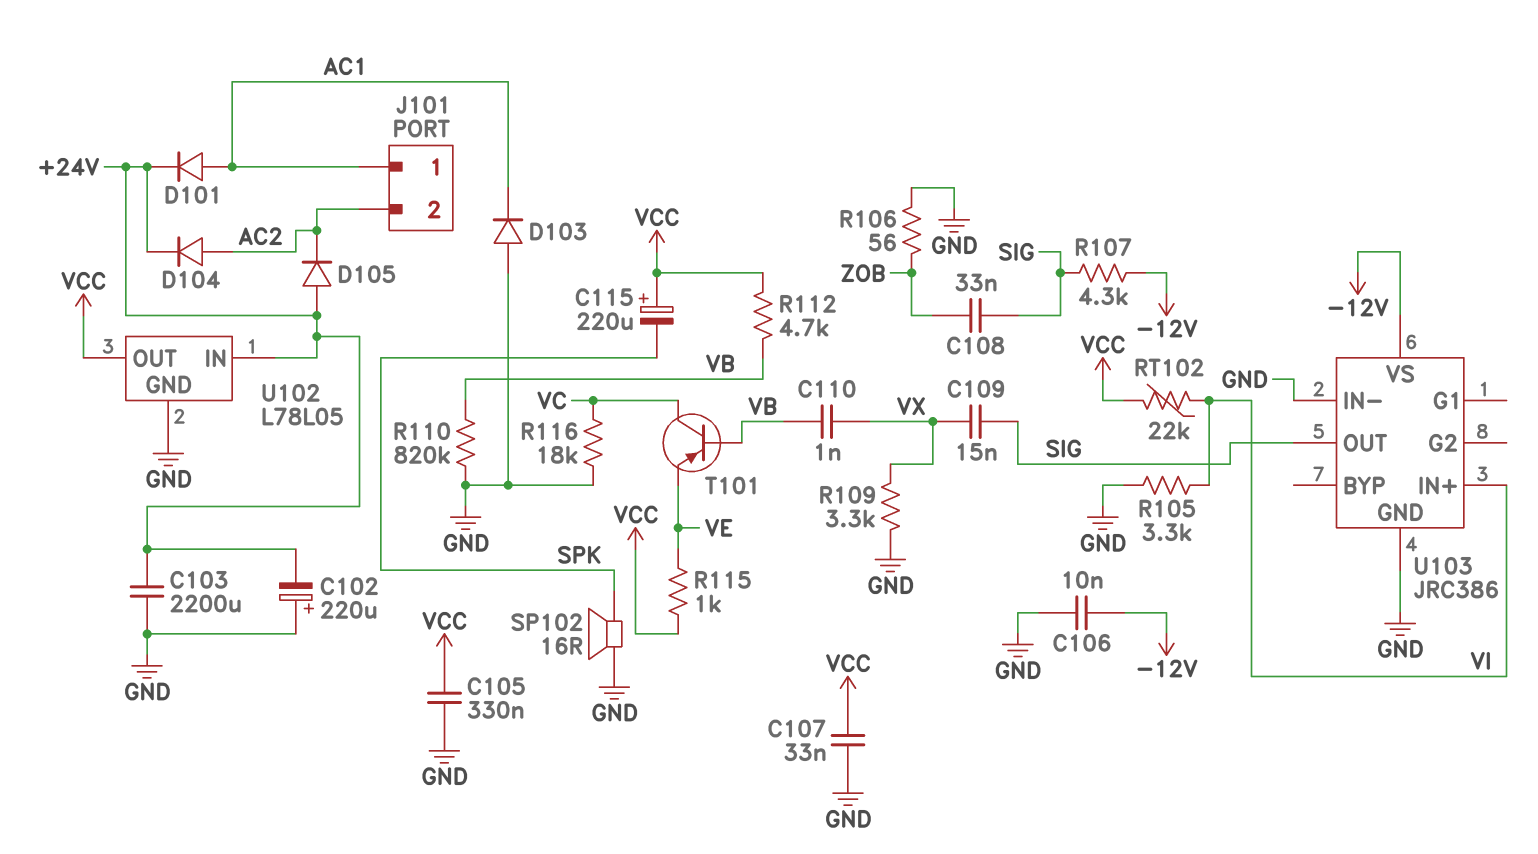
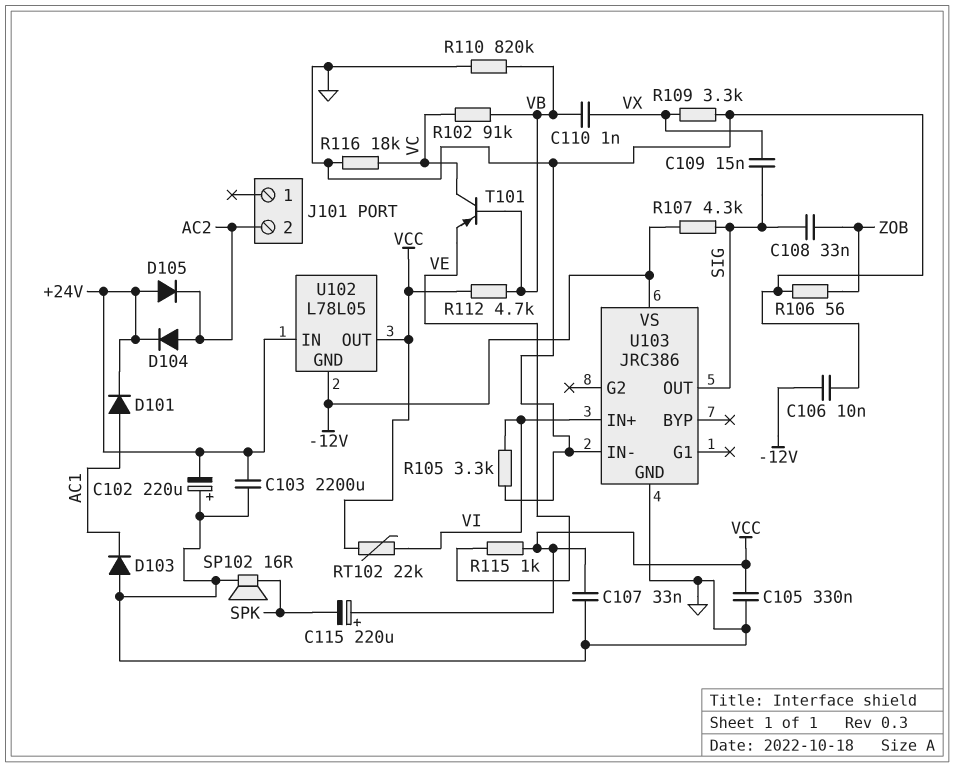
J101 pin 1: AC1 -> none
R102: none -> 91k (VB, VC)
U102 pin GND: GND -> -12V

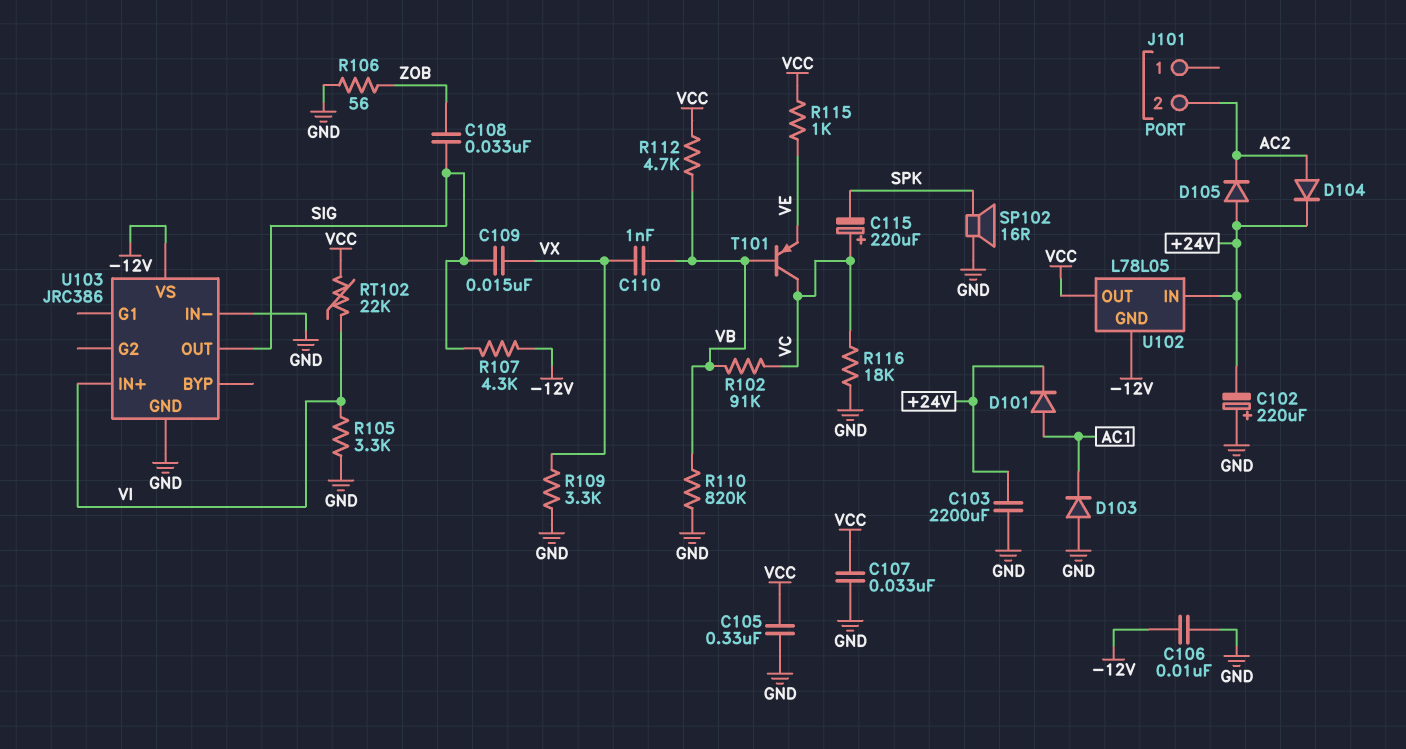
C115: 220uF (plus VCC, minus SPK) -> 220uF (plus VC, minus SPK)

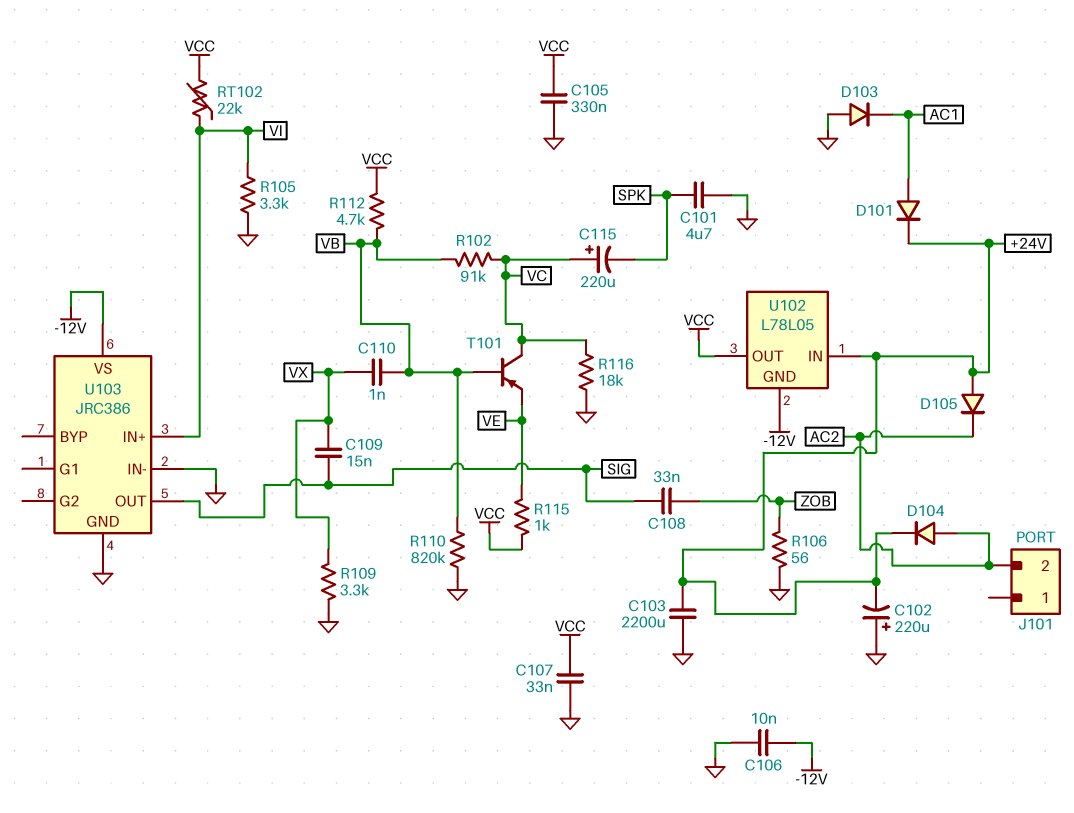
C101: none -> 4.7uF (GND, SPK)
R107: 4.3k (-12V, SIG) -> none
SP102: speaker 16R (GND, SPK) -> none

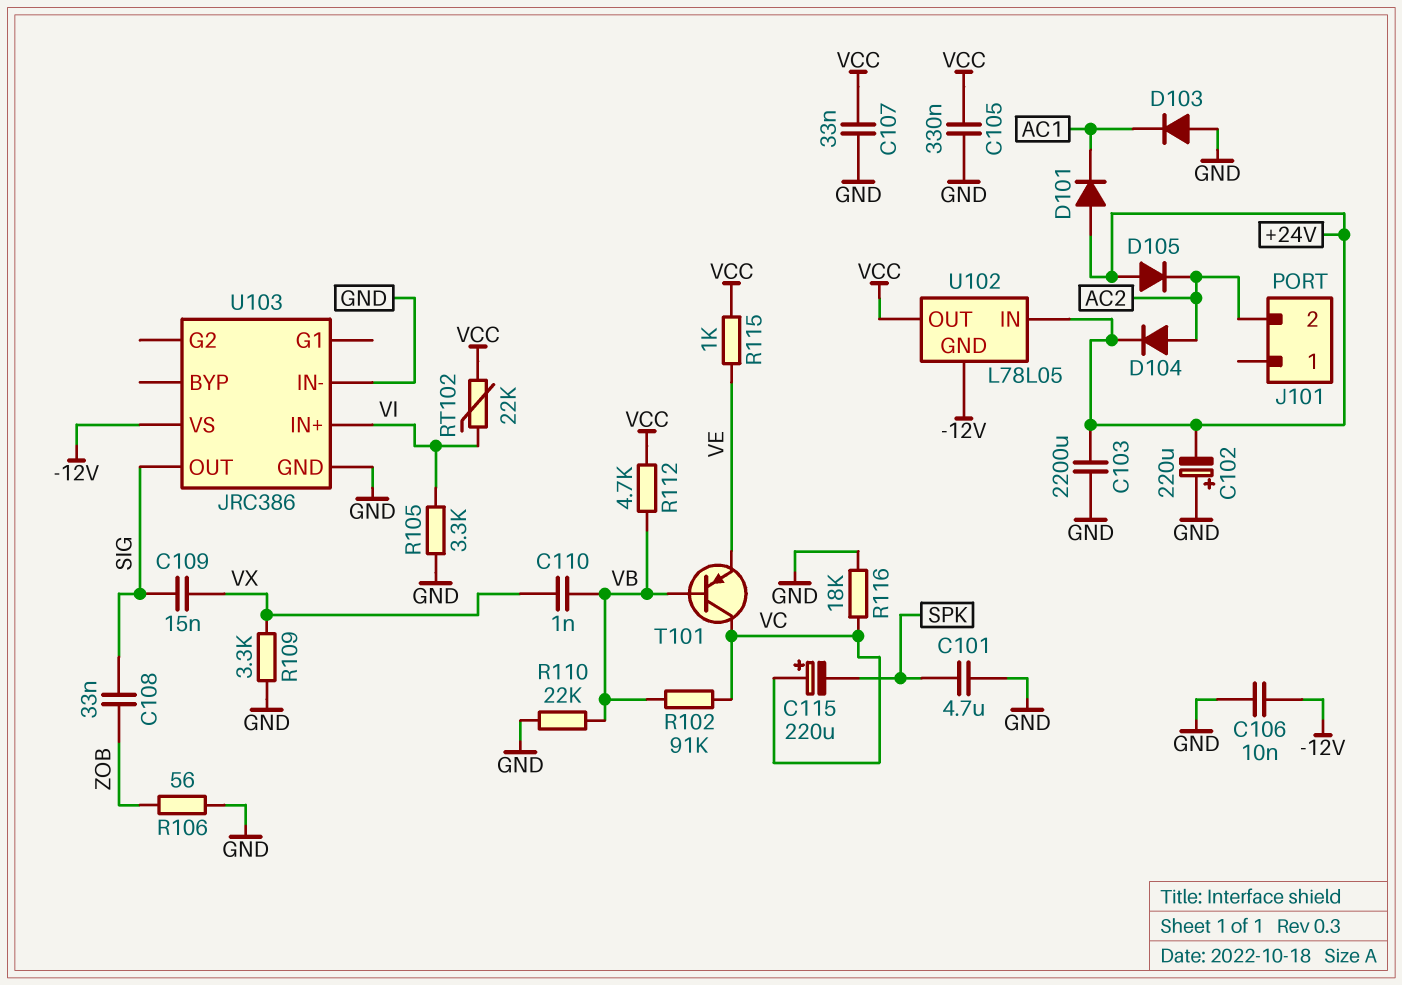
D101: diode (A AC1, K +24V) -> diode (A +24V, K AC1)
R110: 820k (GND, VB) -> 22k (GND, VB)

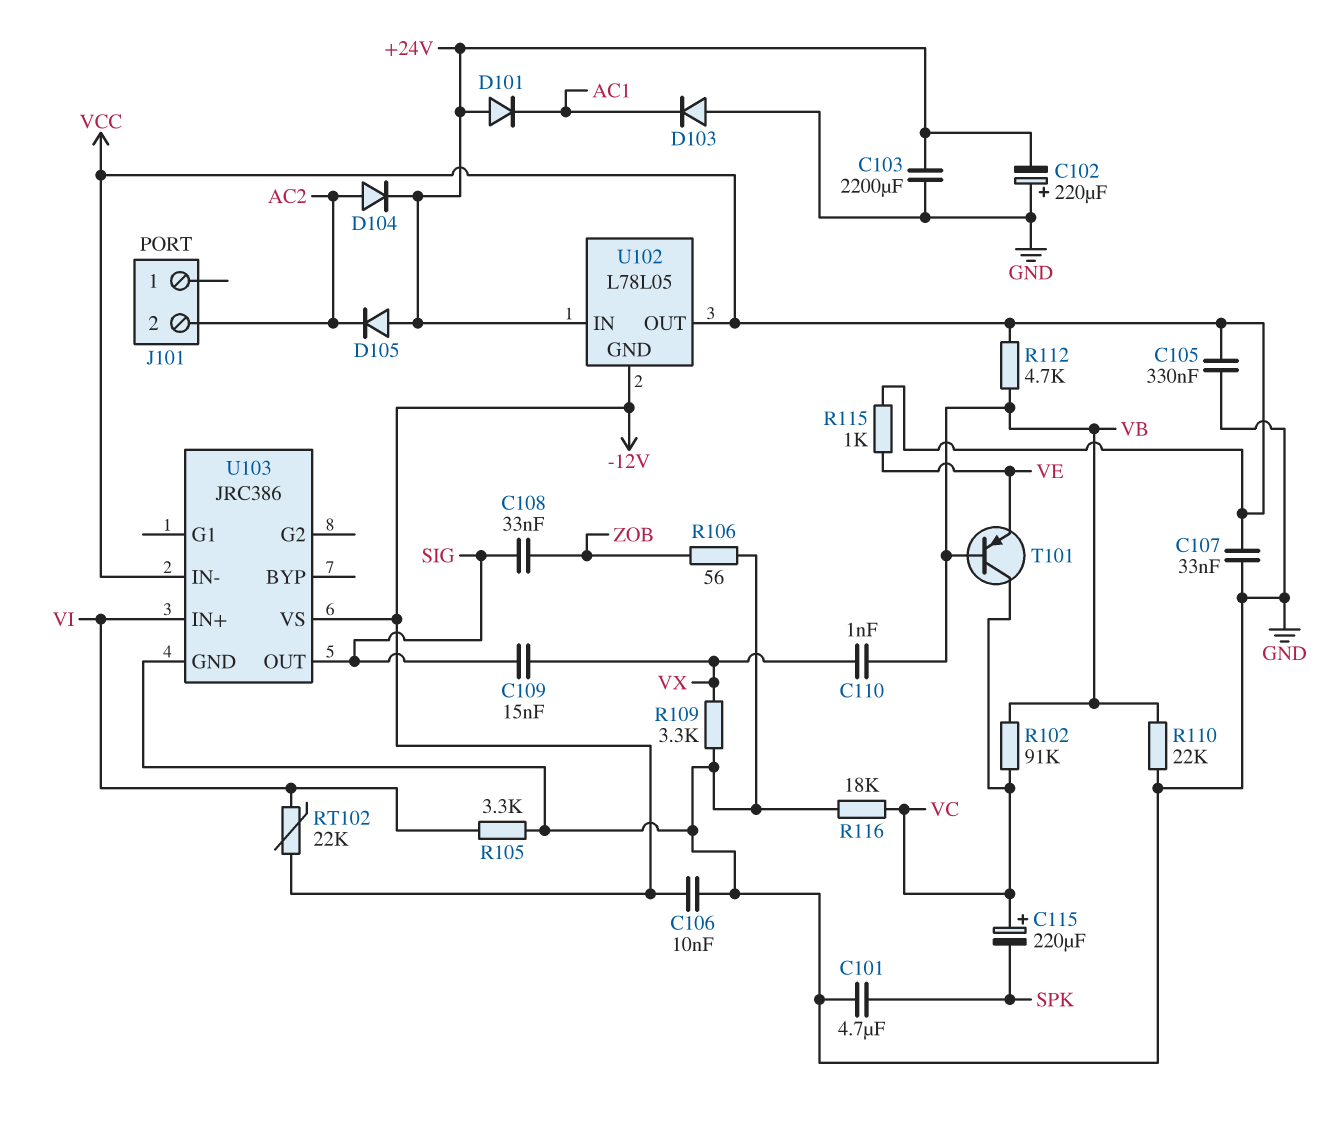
RT102: 22k (VCC, VI) -> 22k (-12V, VI)
U103 pin IN-: GND -> VCC

